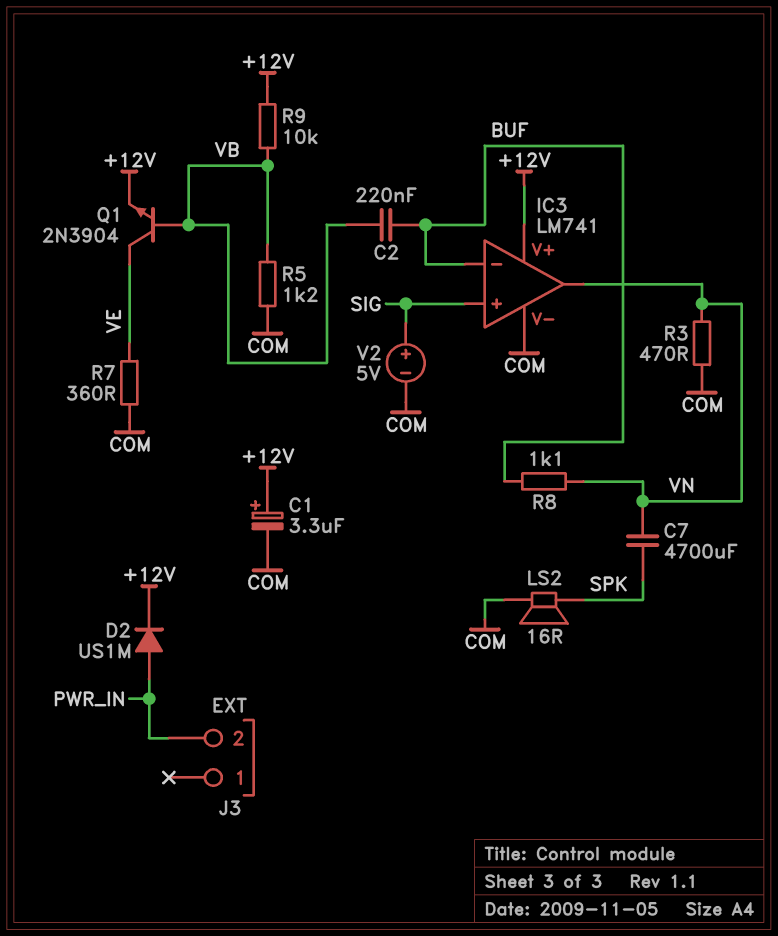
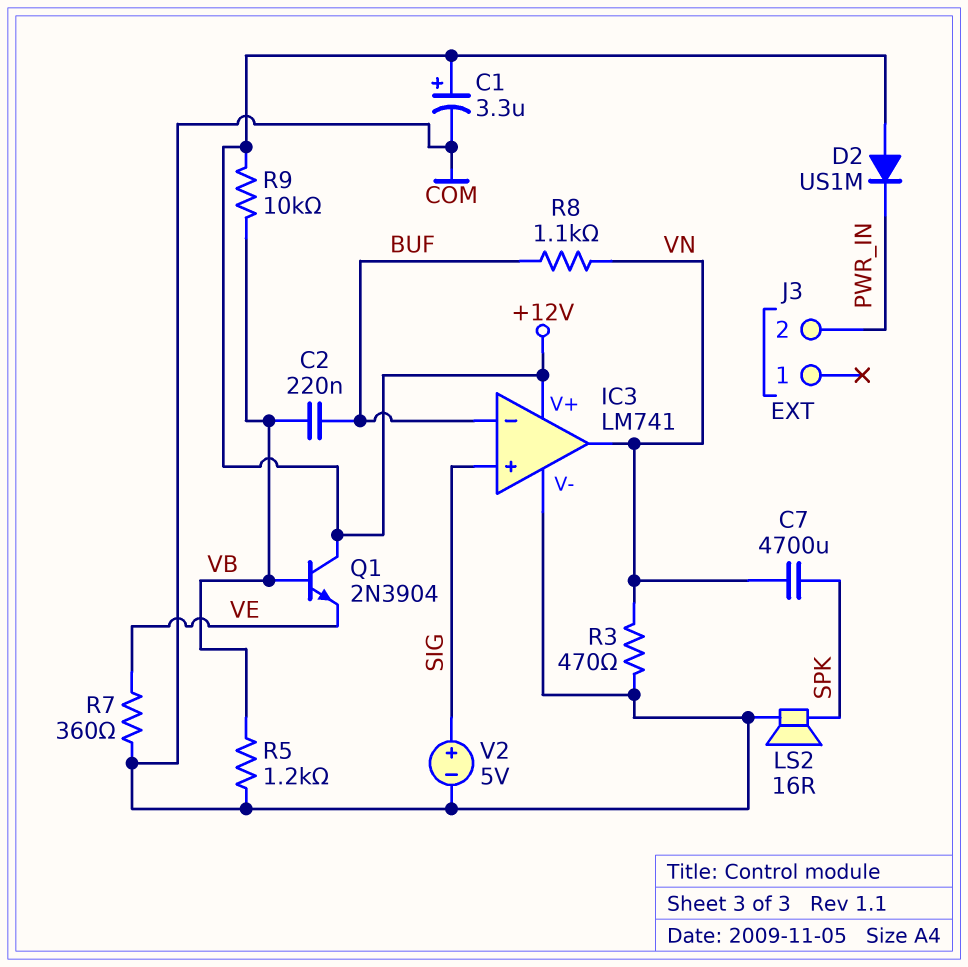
D2: diode US1M (A PWR_IN, K +12V) -> diode US1M (A +12V, K PWR_IN)
Q1: NPN 2N3904 (B VB, C VE, E +12V) -> NPN 2N3904 (B VB, C +12V, E VE)

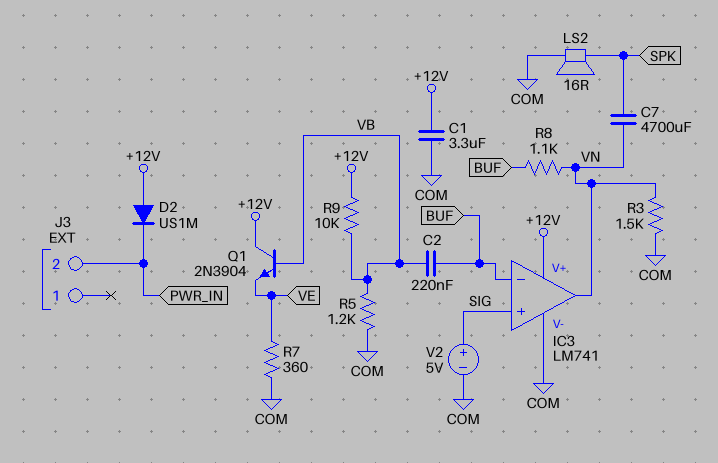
C1: 3.3uF (plus +12V, minus COM) -> 3.3uF (+12V, COM)
R3: 470 (COM, VN) -> 1.5k (COM, VN)

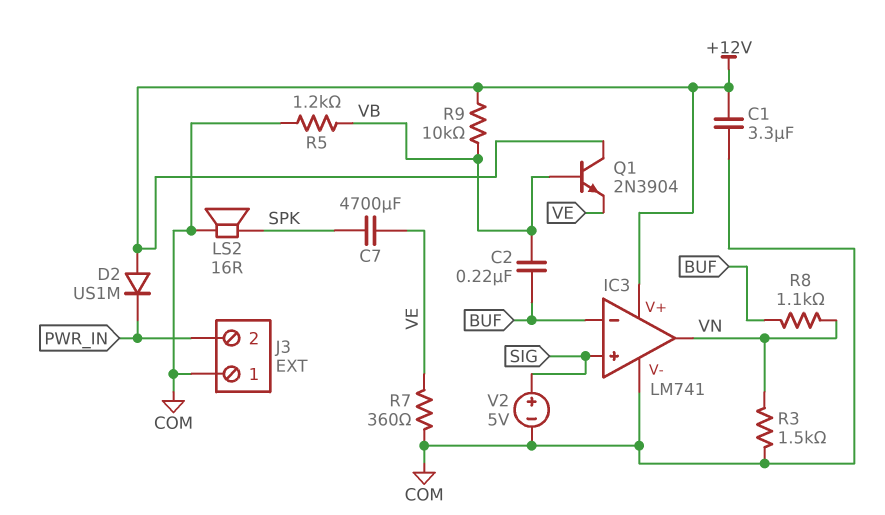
C7: 4700uF (SPK, VN) -> 4700uF (SPK, VE)
J3 pin 1: none -> COM

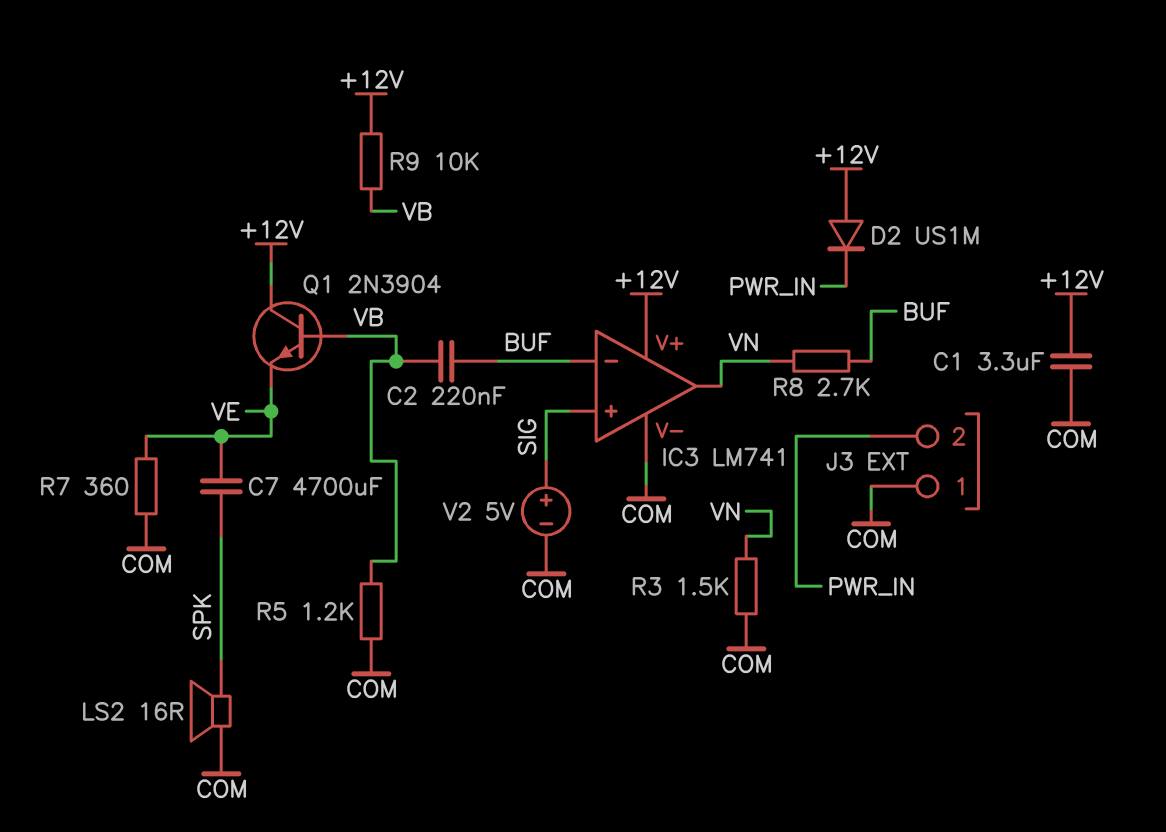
R8: 1.1k (BUF, VN) -> 2.7k (BUF, VN)

